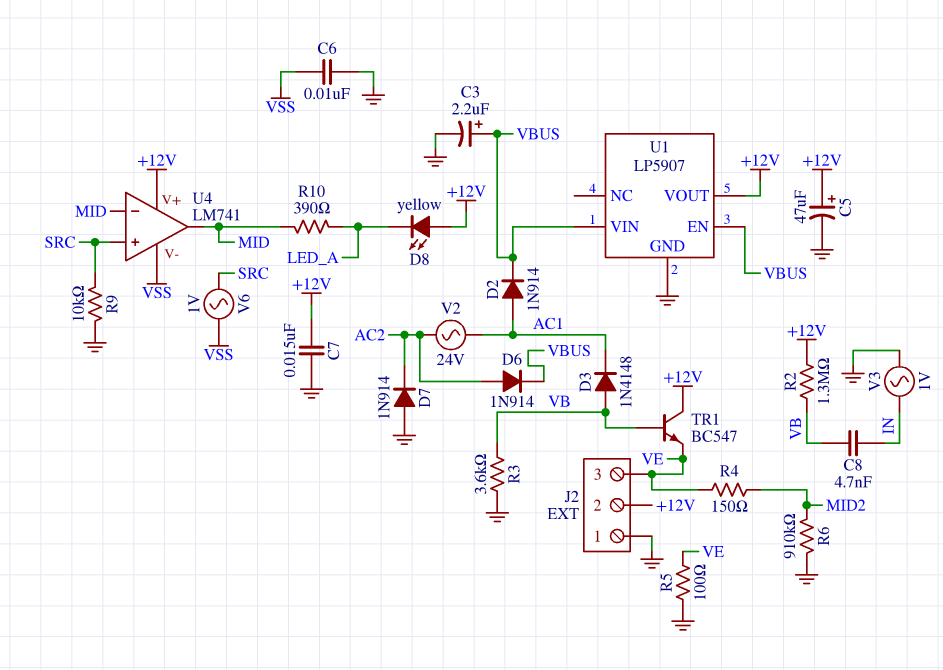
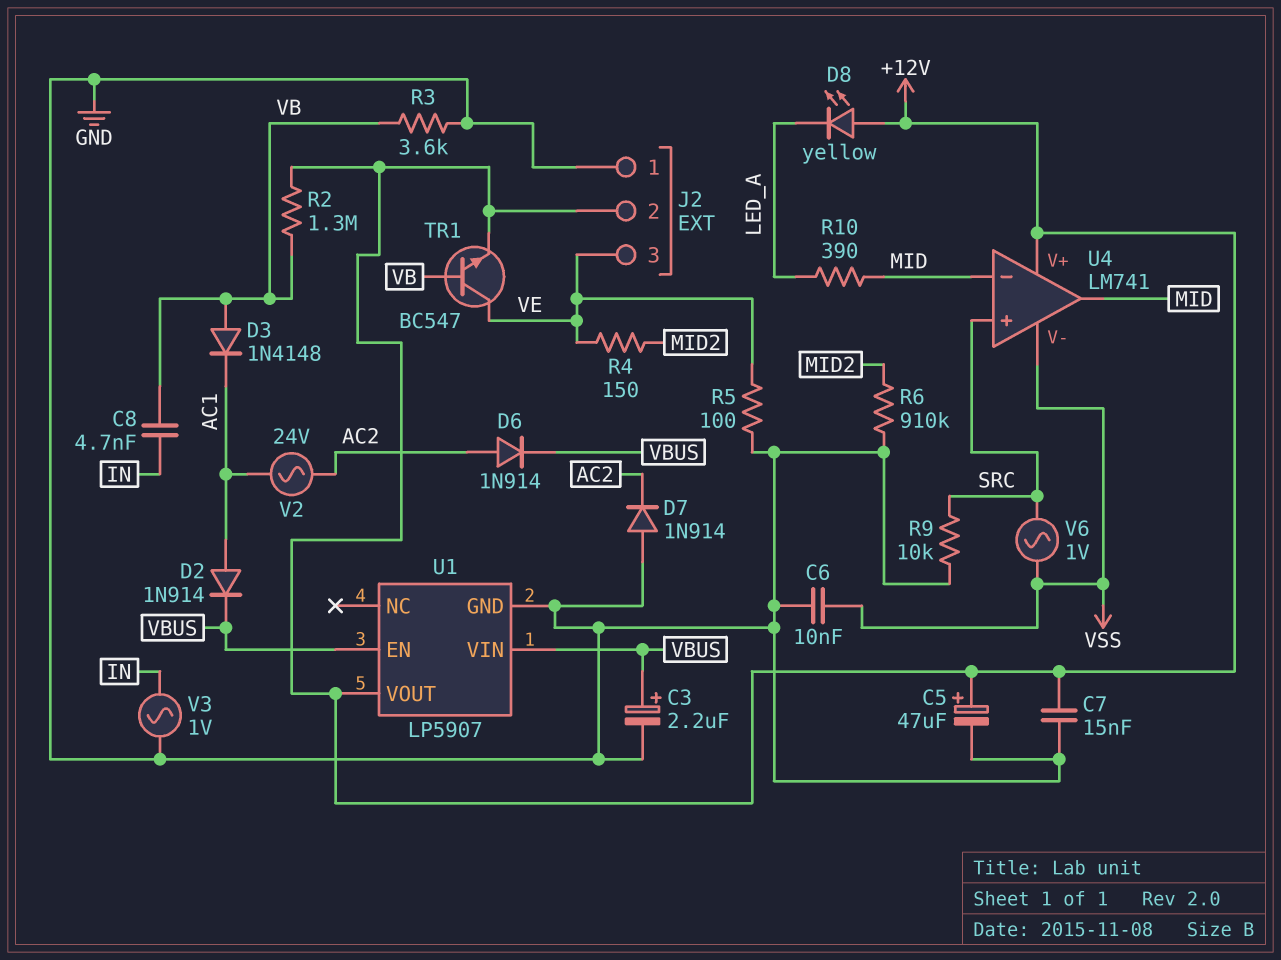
TR1: NPN BC547 (B VB, C +12V, E VE) -> NPN BC547 (B VB, C VE, E +12V)

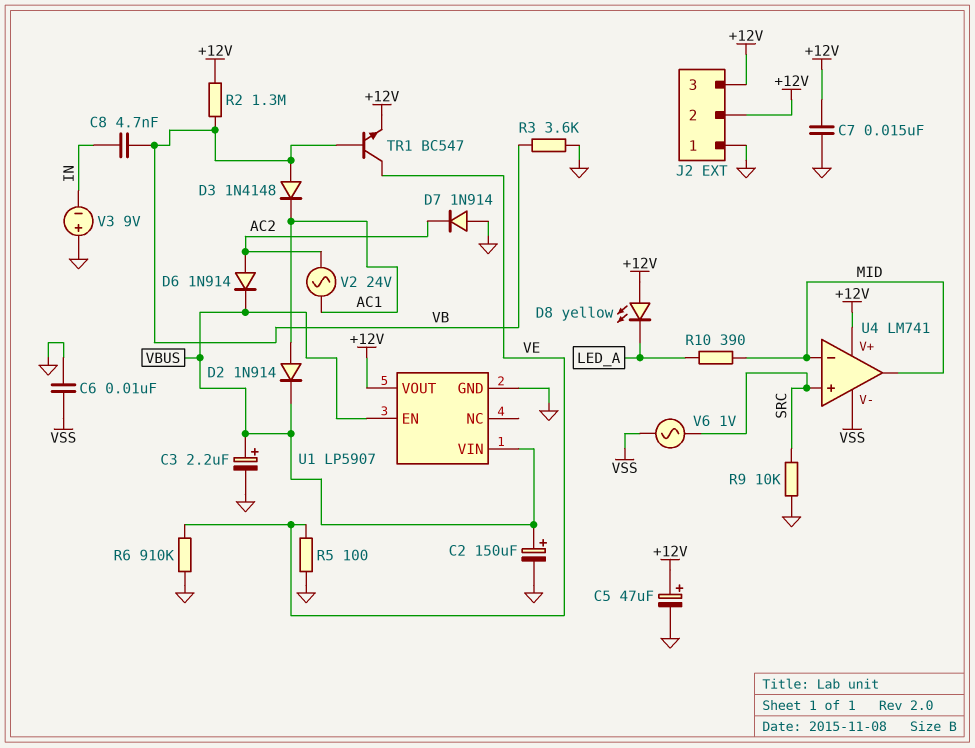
C2: none -> 150uF (plus VBUS, minus GND)
J2 pin 3: VE -> +12V
R4: 150 (MID2, VE) -> none
R6: 910k (GND, MID2) -> 910k (GND, VE)
V3: AC 1V (GND, IN) -> 9V (plus GND, minus IN)

